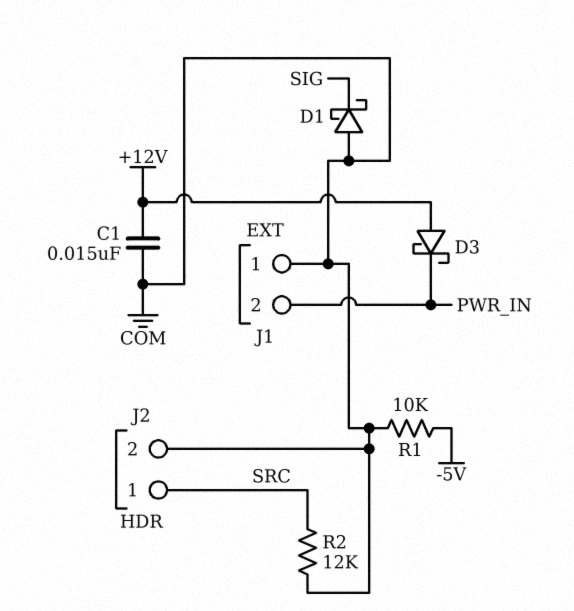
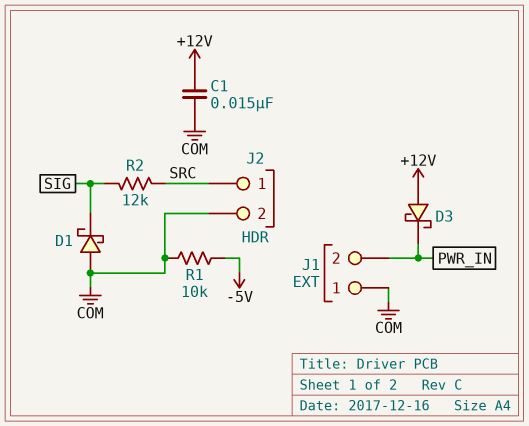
R2: 12k (COM, SRC) -> 12k (SIG, SRC)

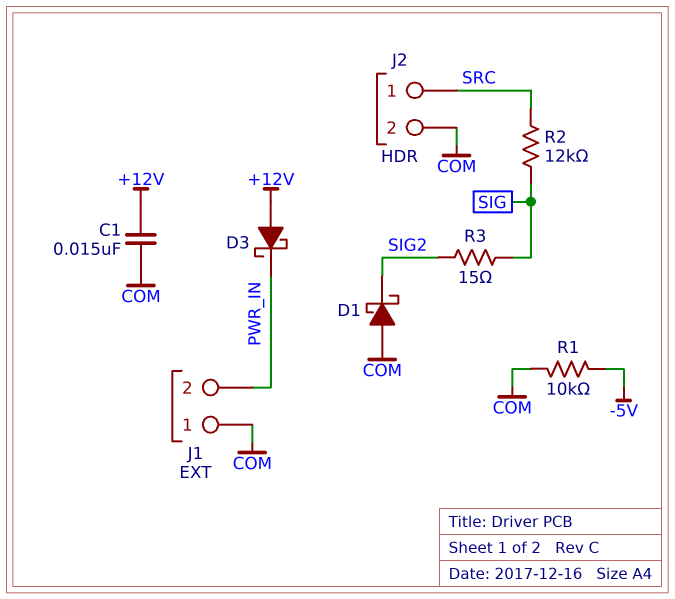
D1: schottky (A COM, K SIG) -> schottky (A COM, K SIG2)
R3: none -> 15 (SIG, SIG2)

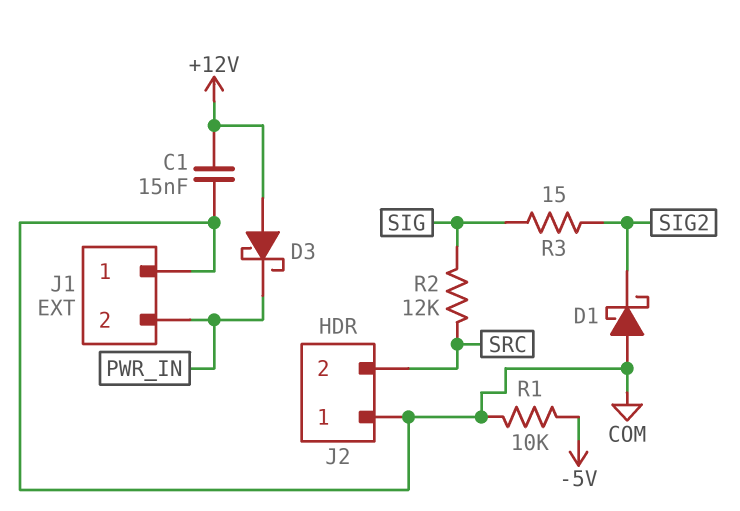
J2 pin 1: SRC -> COM
J2 pin 2: COM -> SRC

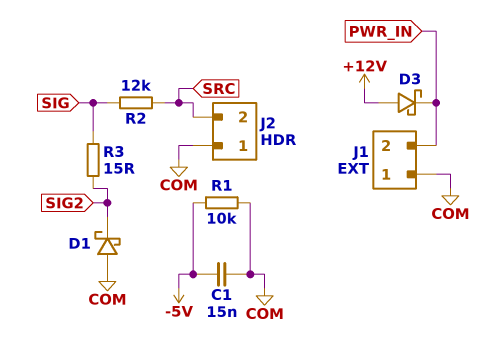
C1: 15nF (+12V, COM) -> 15nF (-5V, COM)

